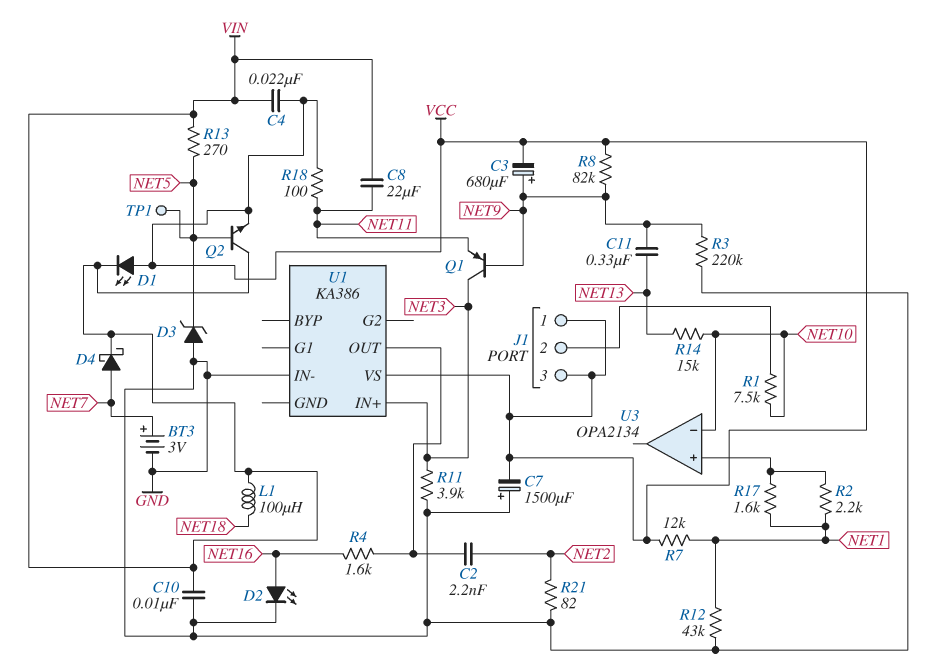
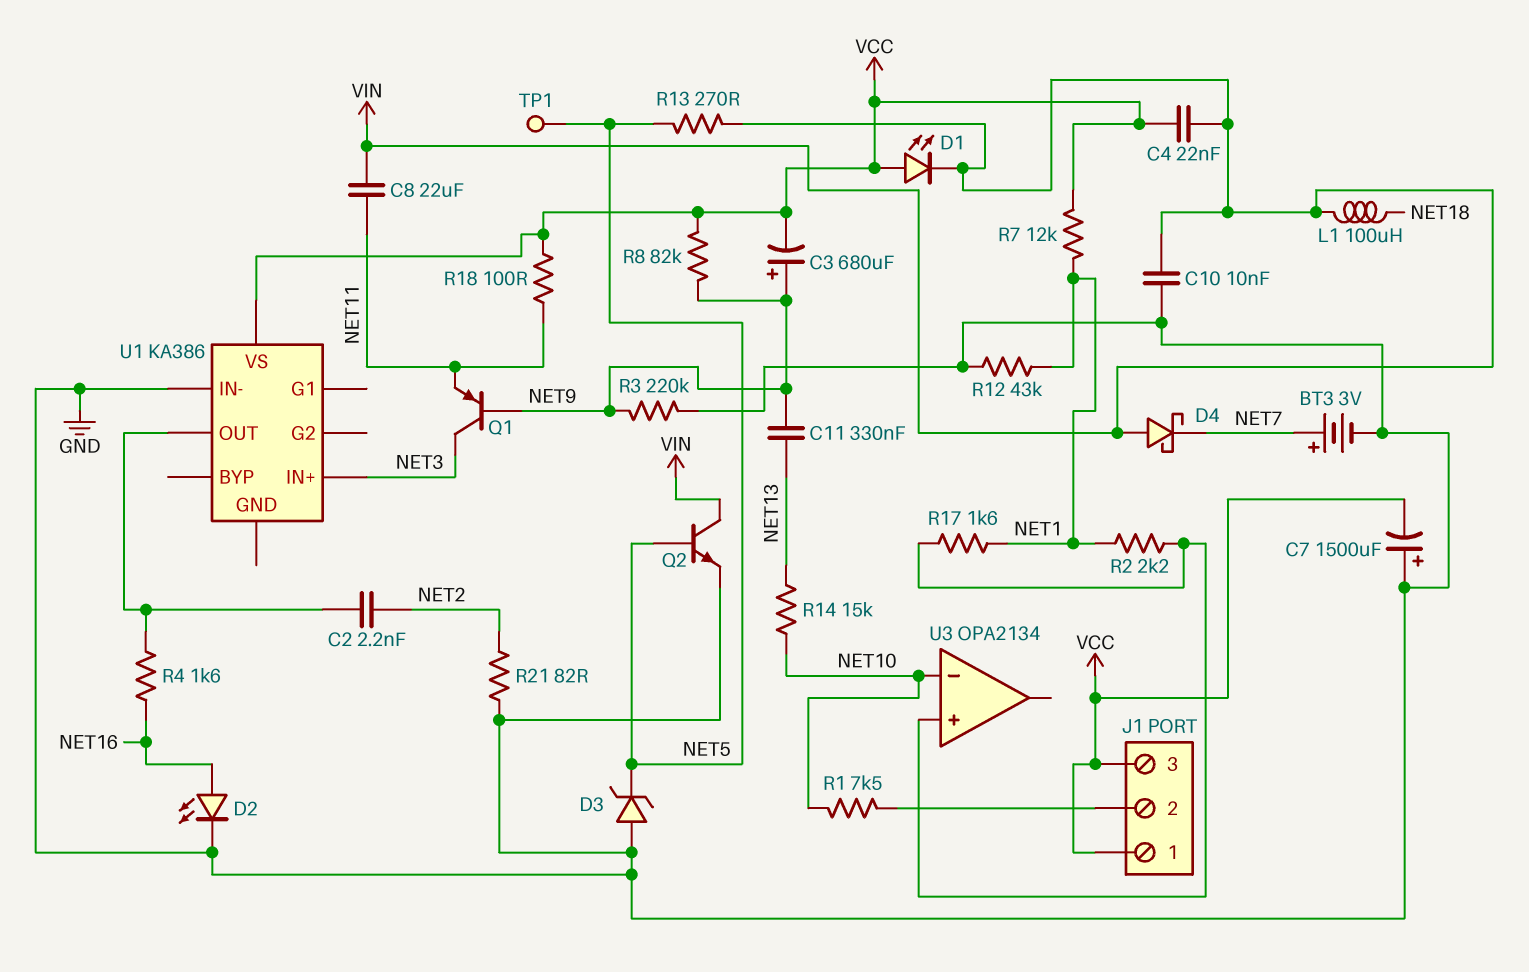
D4: schottky (A NET7, K VIN) -> schottky (A VIN, K NET7)
Q2: NPN (B NET5, C VIN, E VCC) -> NPN (B NET5, C VIN, E GND)
R11: 3.9k (GND, NET3) -> none

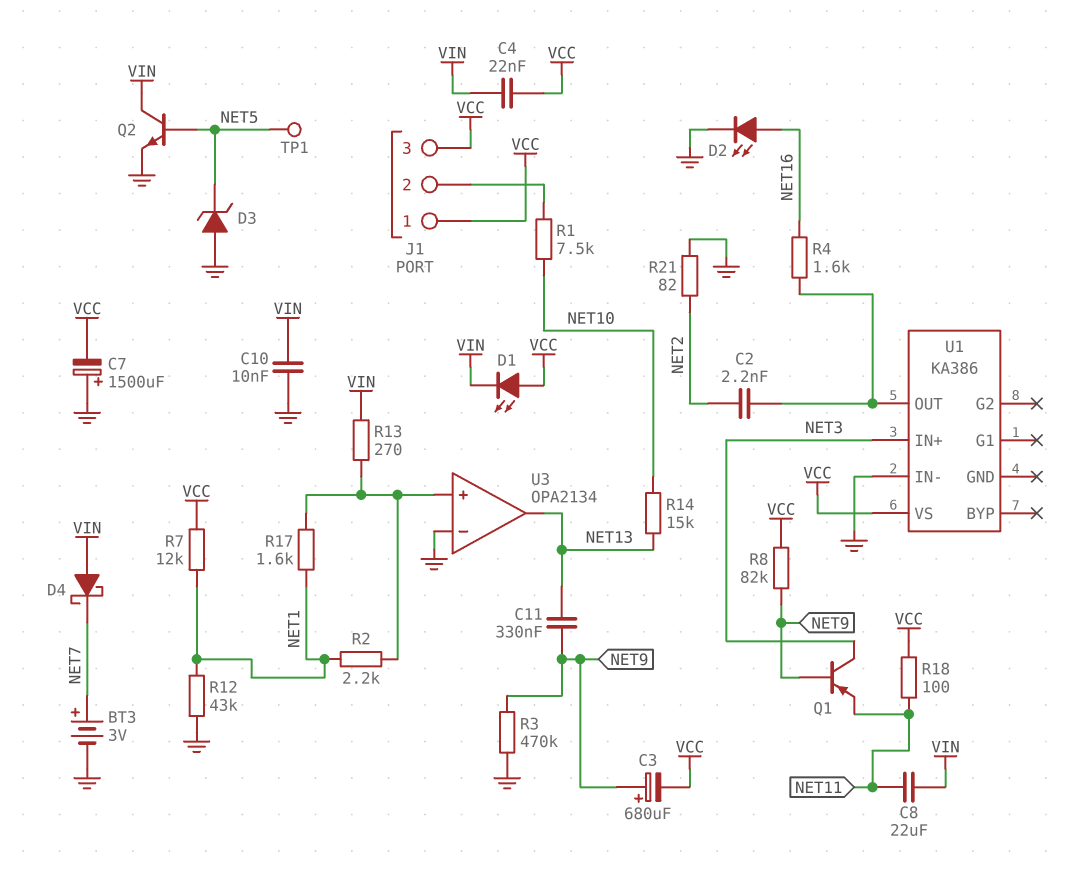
L1: 100uH (NET18, VIN) -> none
R3: 220k (GND, NET9) -> 470k (GND, NET9)
R13: 270 (NET5, VIN) -> 270 (U3/in+, VIN)
U3 pin in-: NET10 -> GND
U3 pin out: none -> NET13

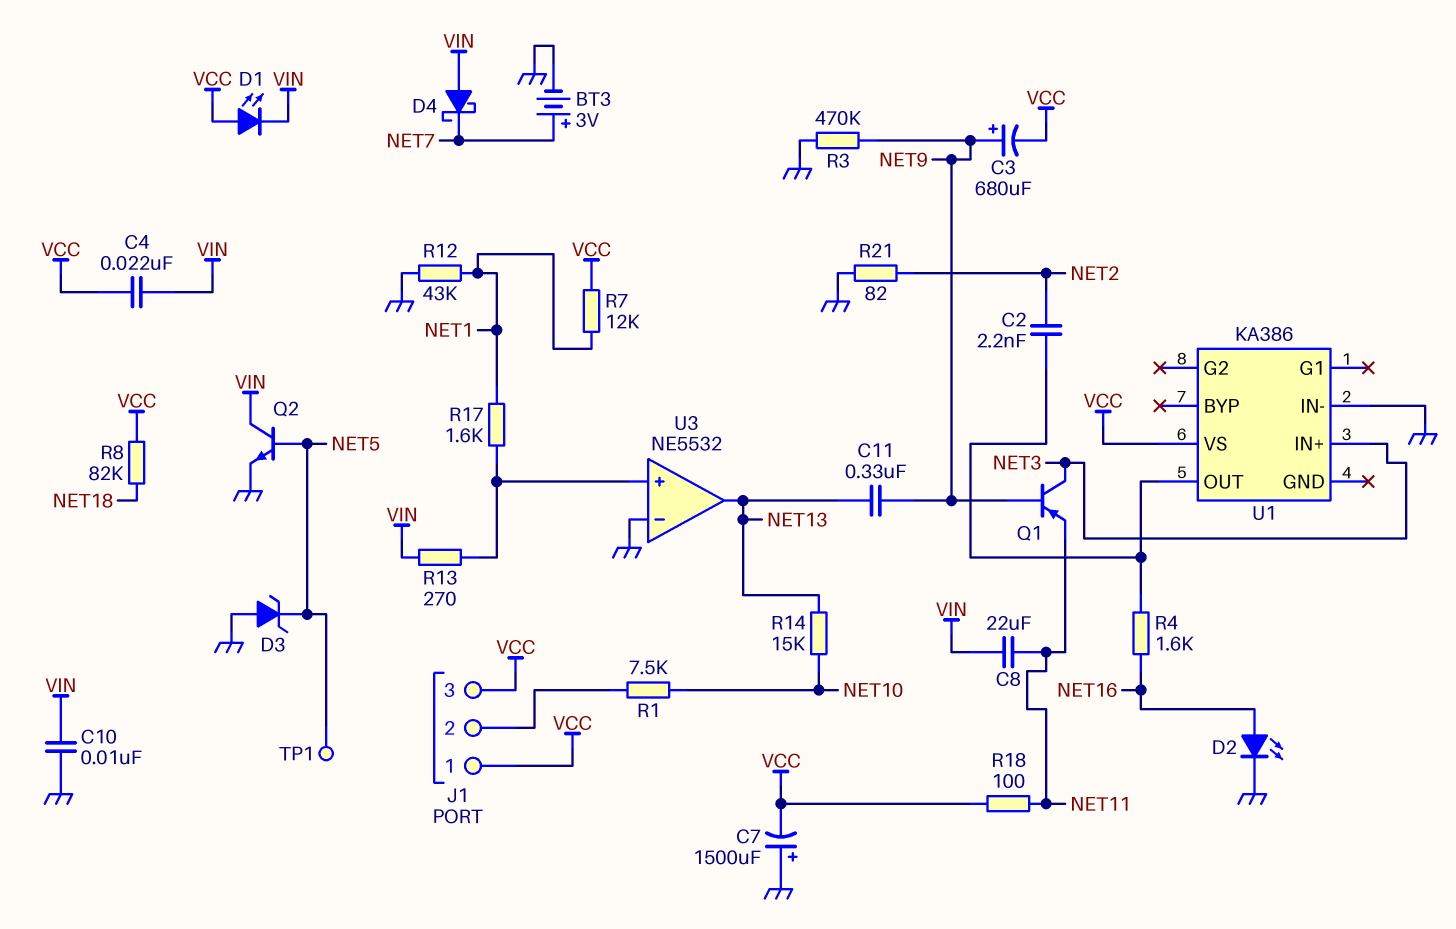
R2: 2.2k (NET1, U3/in+) -> none
R8: 82k (NET9, VCC) -> 82k (NET18, VCC)
U3: OPA2134 -> NE5532

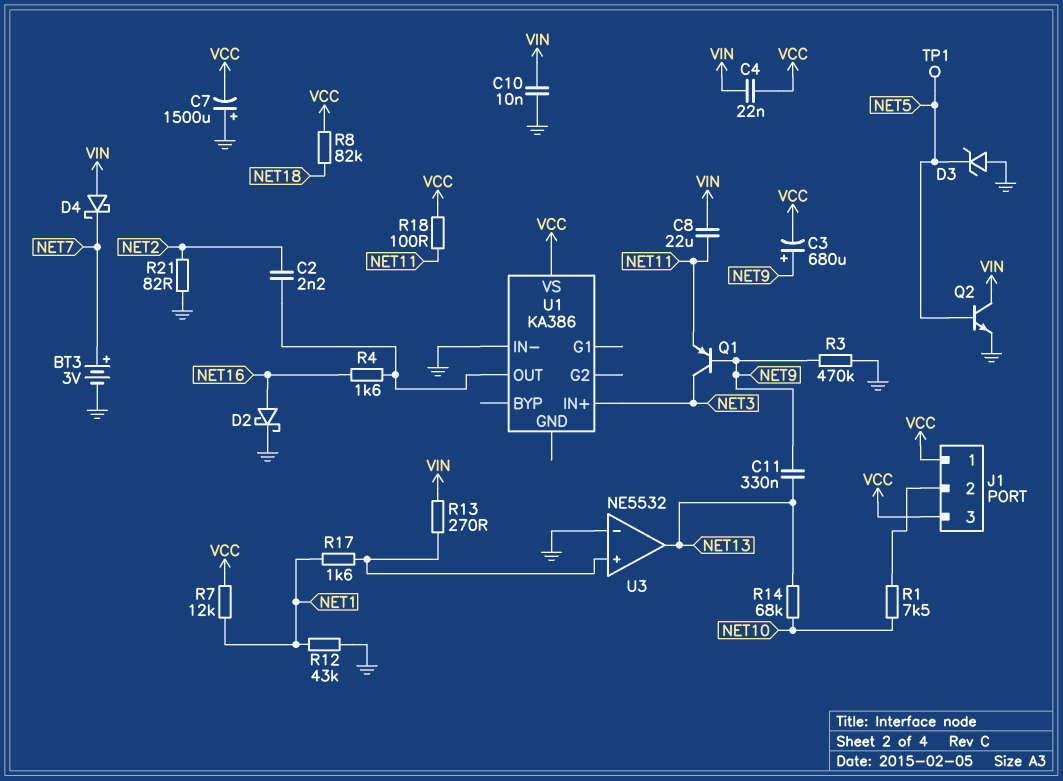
D1: LED (A VCC, K VIN) -> none
D2: LED (A NET16, K GND) -> schottky (A NET16, K GND)
R14: 15k (NET10, NET13) -> 68k (NET10, NET13)

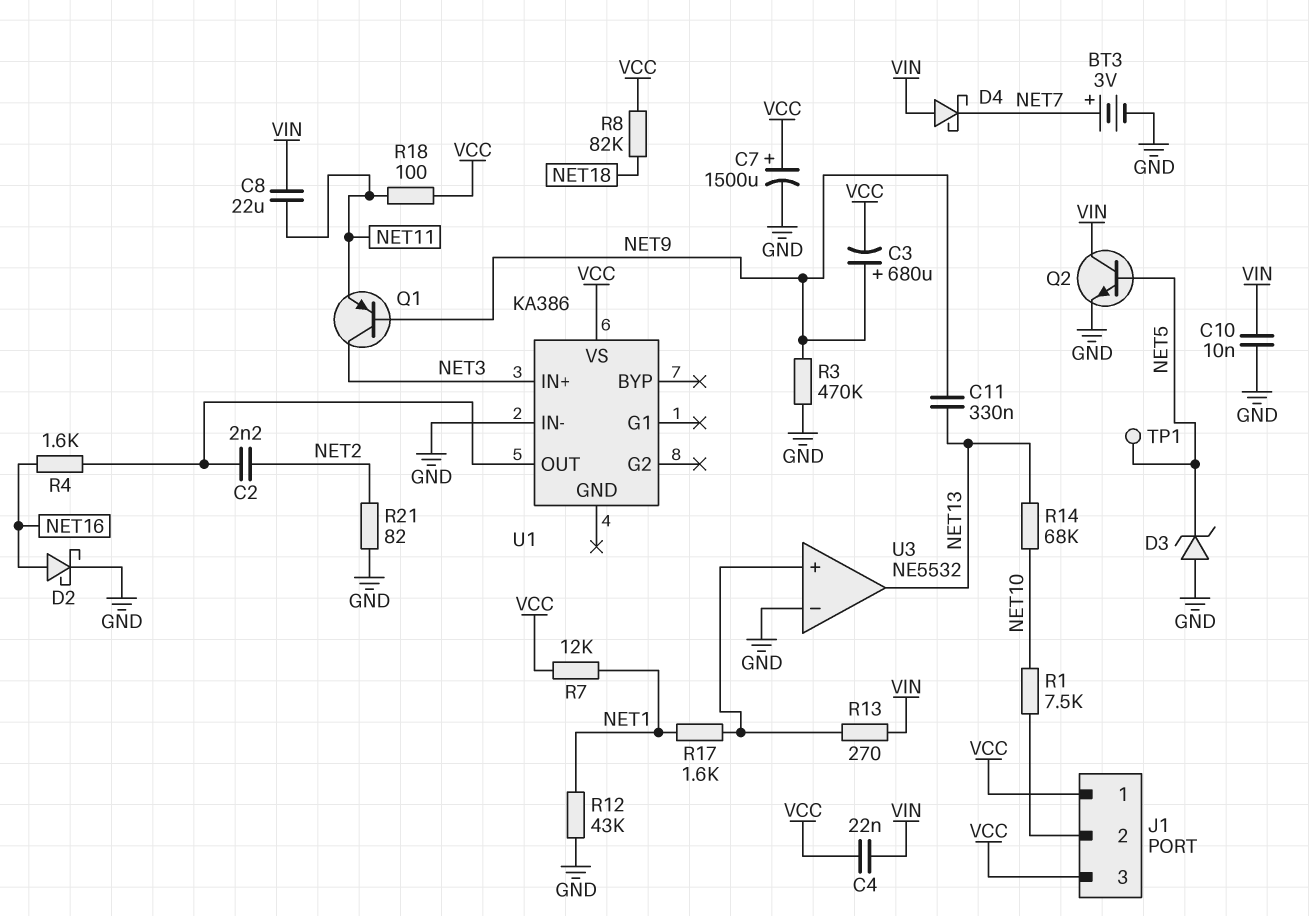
C7: 1500uF (plus GND, minus VCC) -> 1500uF (plus VCC, minus GND)

